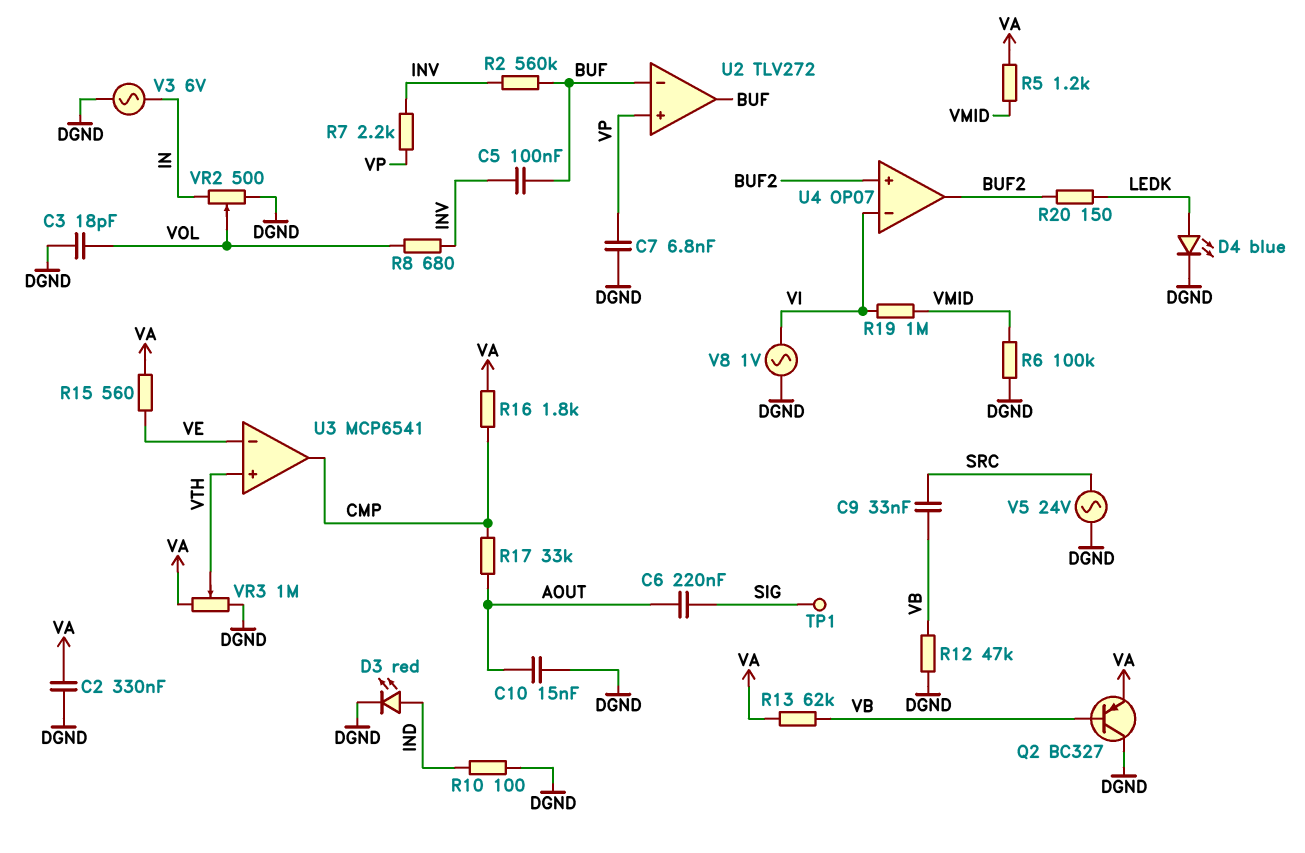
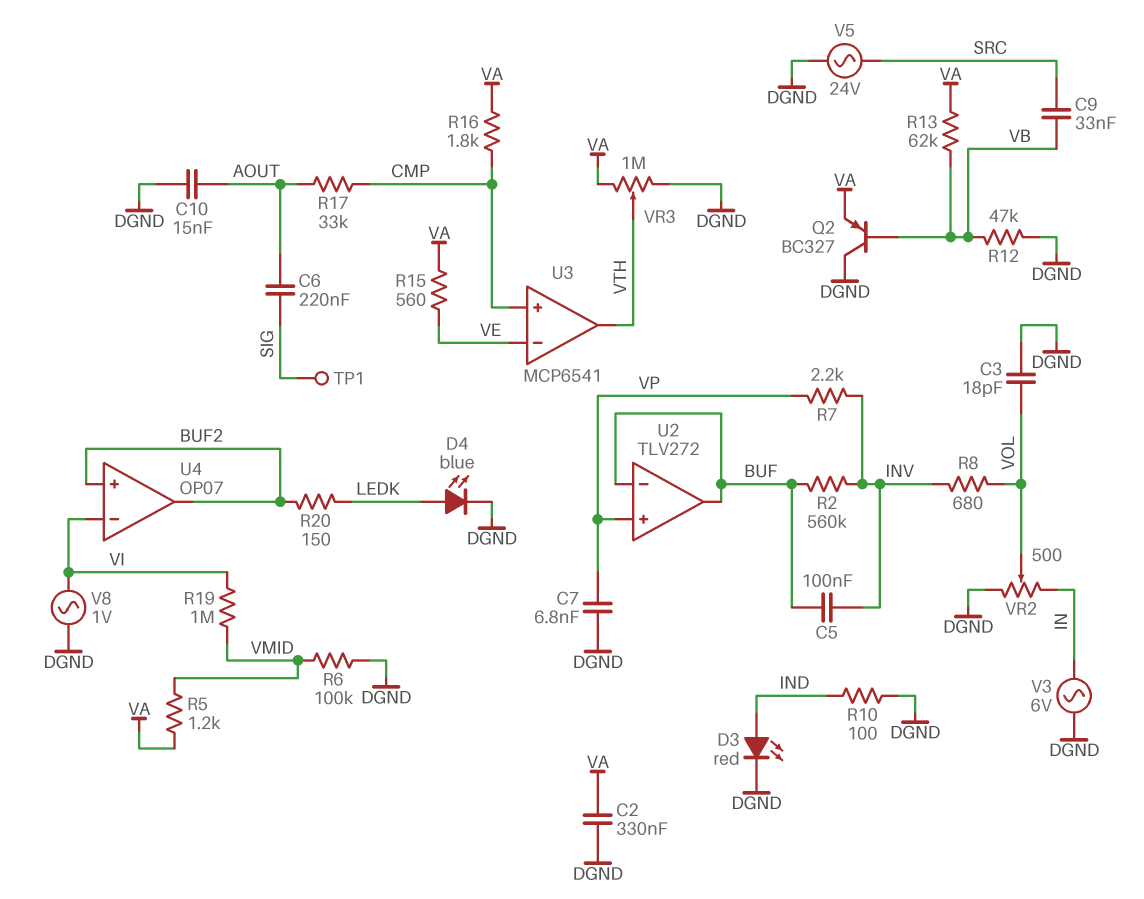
U3 pin in+: VTH -> CMP
U3 pin out: CMP -> VTH

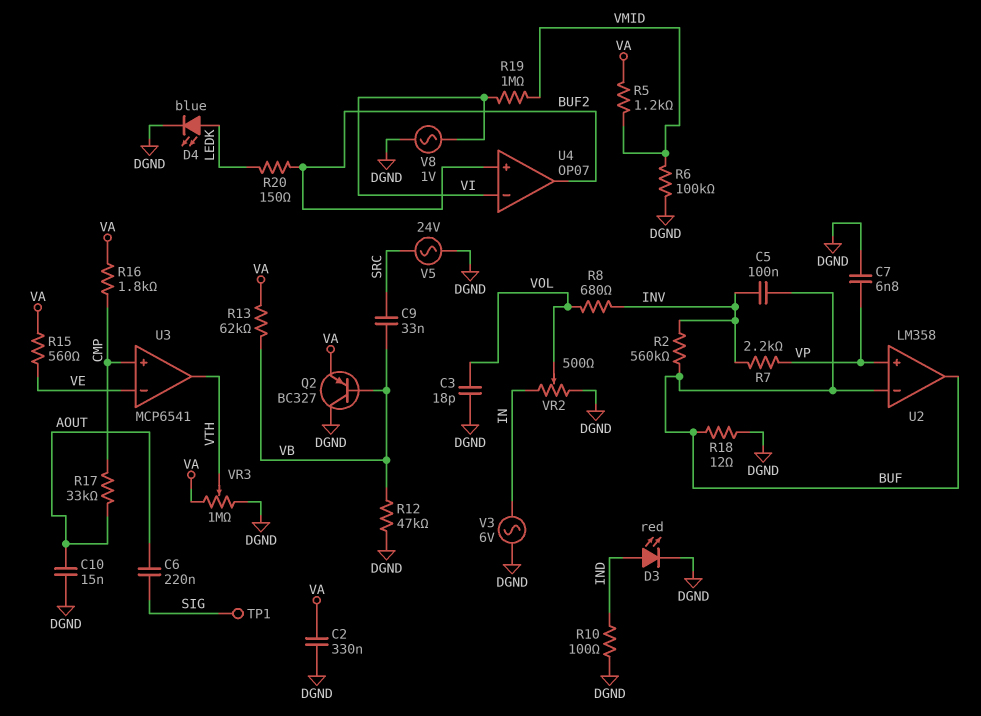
R18: none -> 12 (BUF, DGND)
U2: TLV272 -> LM358

